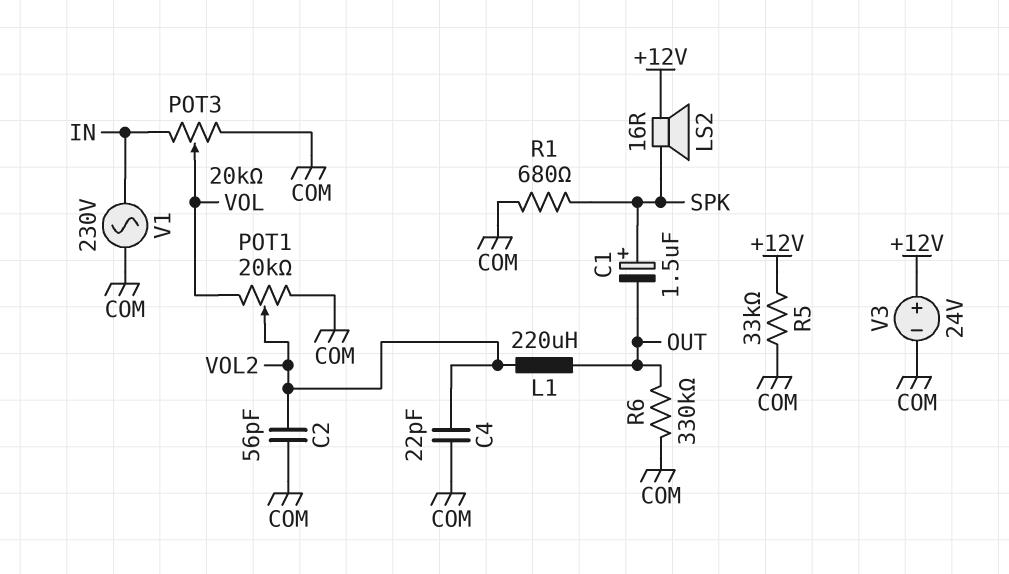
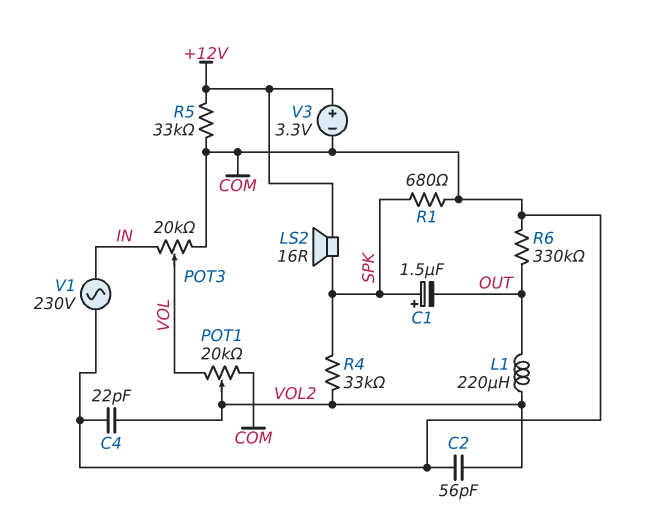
R4: none -> 33k (SPK, VOL2)
V3: 24V (plus +12V, minus COM) -> 3.3V (plus +12V, minus COM)

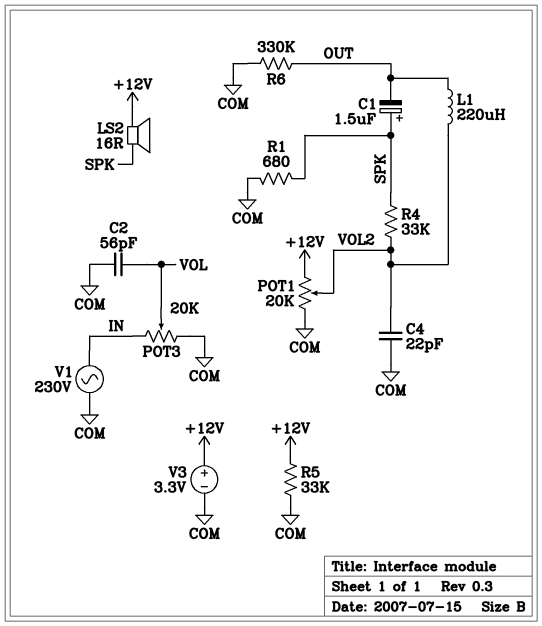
C2: 56pF (COM, VOL2) -> 56pF (COM, VOL)
POT1: 20k (COM, VOL, wiper VOL2) -> 20k (+12V, COM, wiper VOL2)

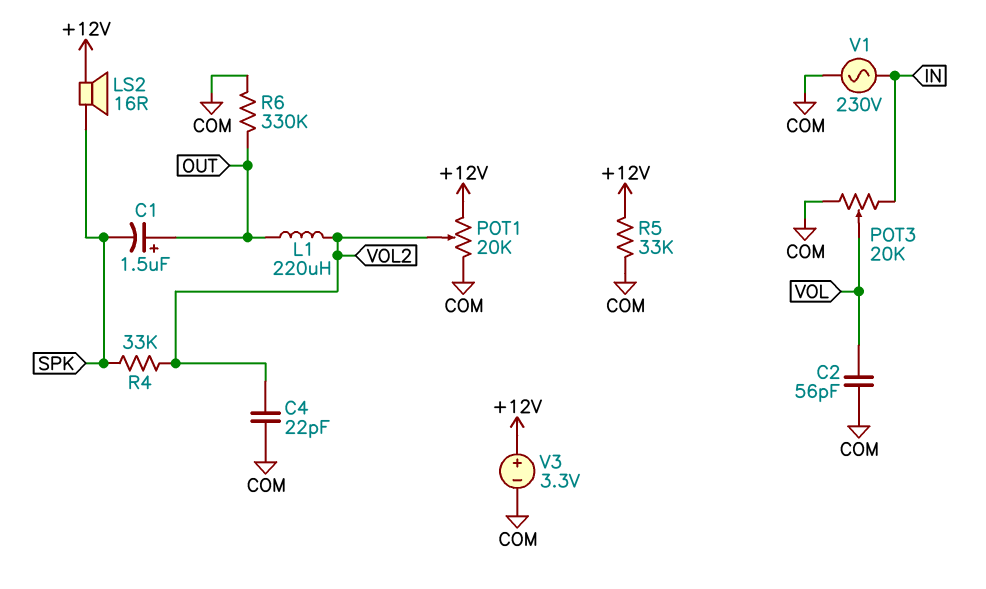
C1: 1.5uF (plus SPK, minus OUT) -> 1.5uF (plus OUT, minus SPK)
R1: 680 (COM, SPK) -> none

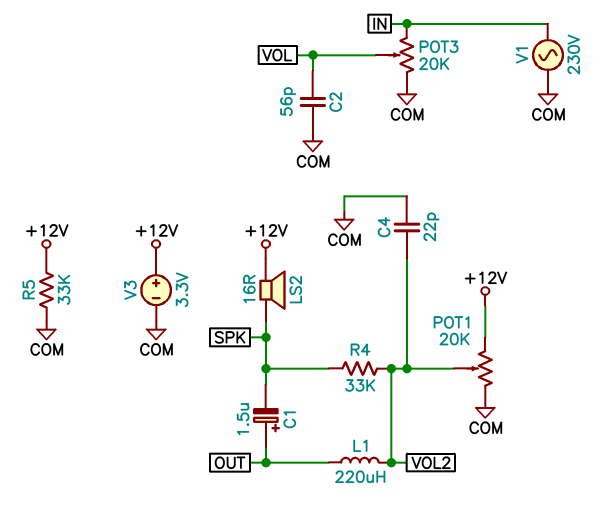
R6: 330k (COM, OUT) -> none

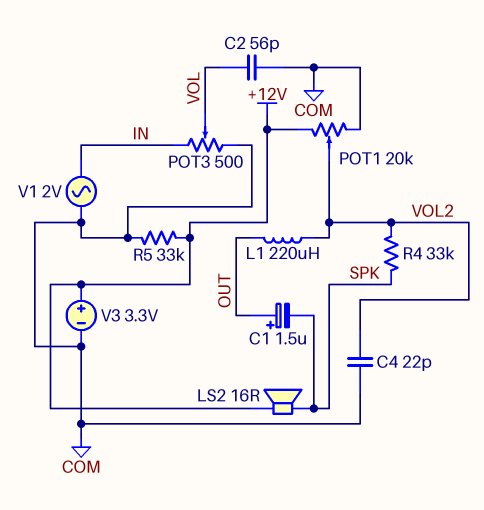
POT3: 20k (COM, IN, wiper VOL) -> 500 (COM, IN, wiper VOL)
V1: AC 230V (COM, IN) -> AC 2V (COM, IN)

